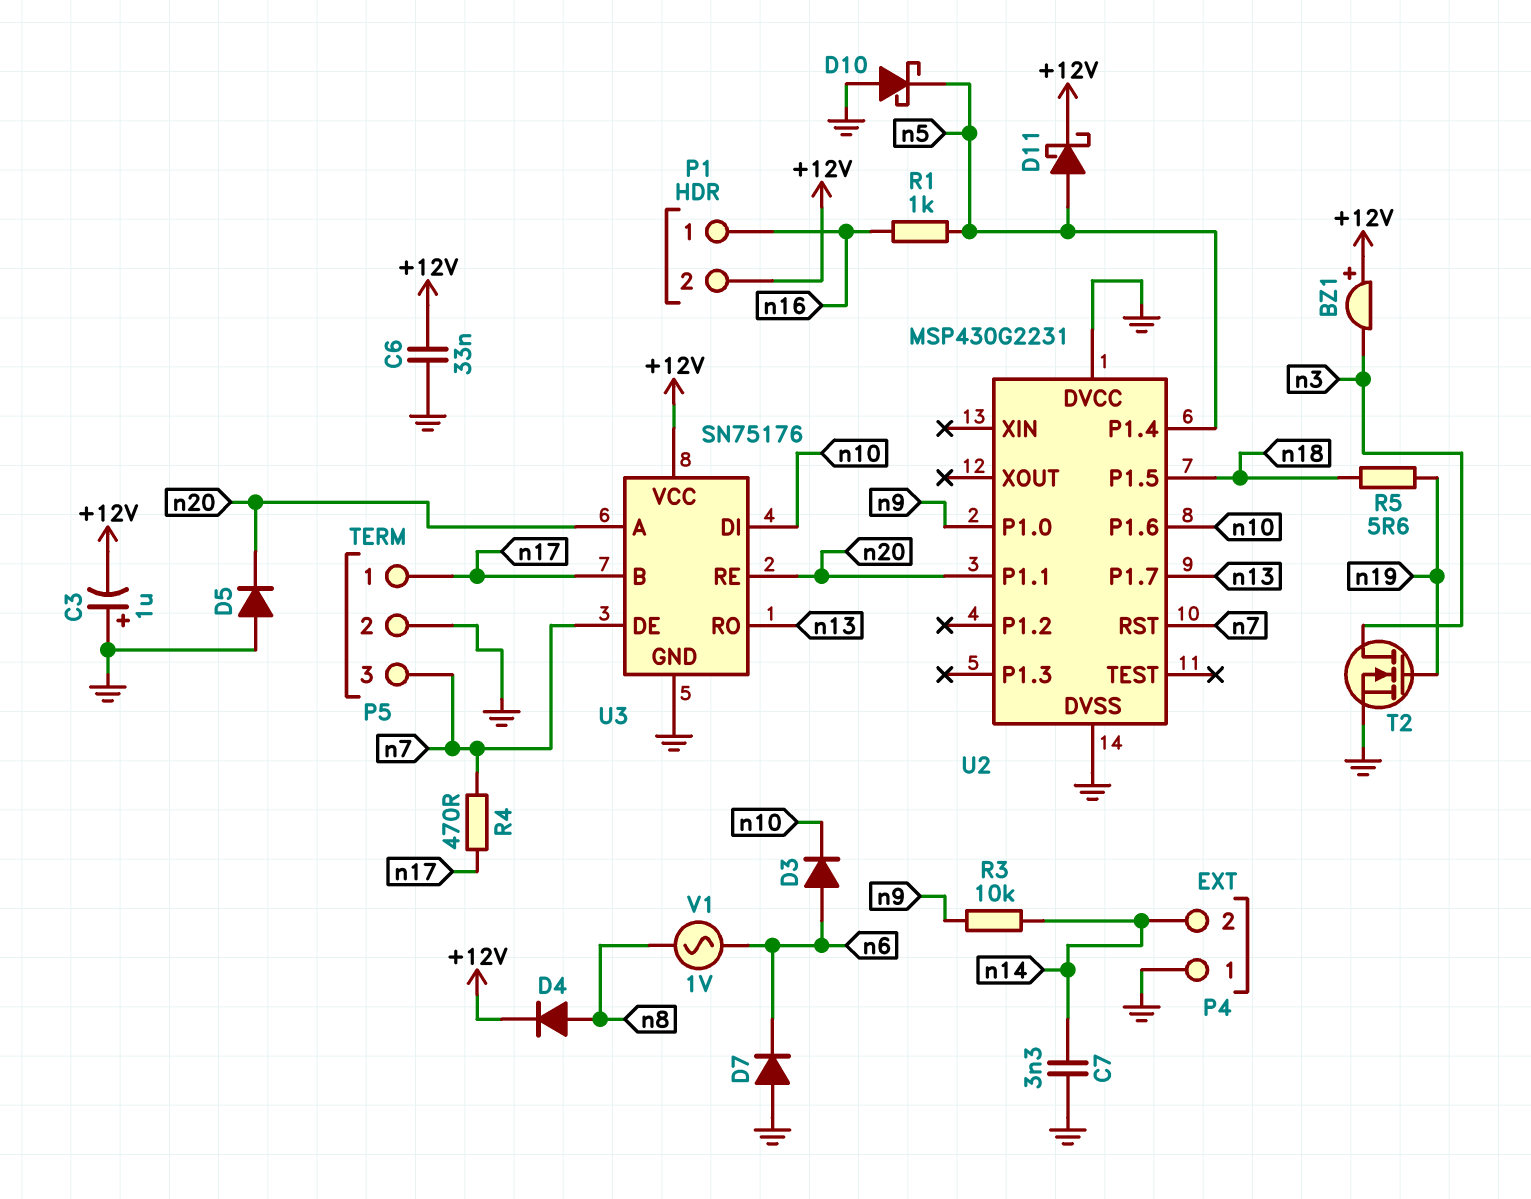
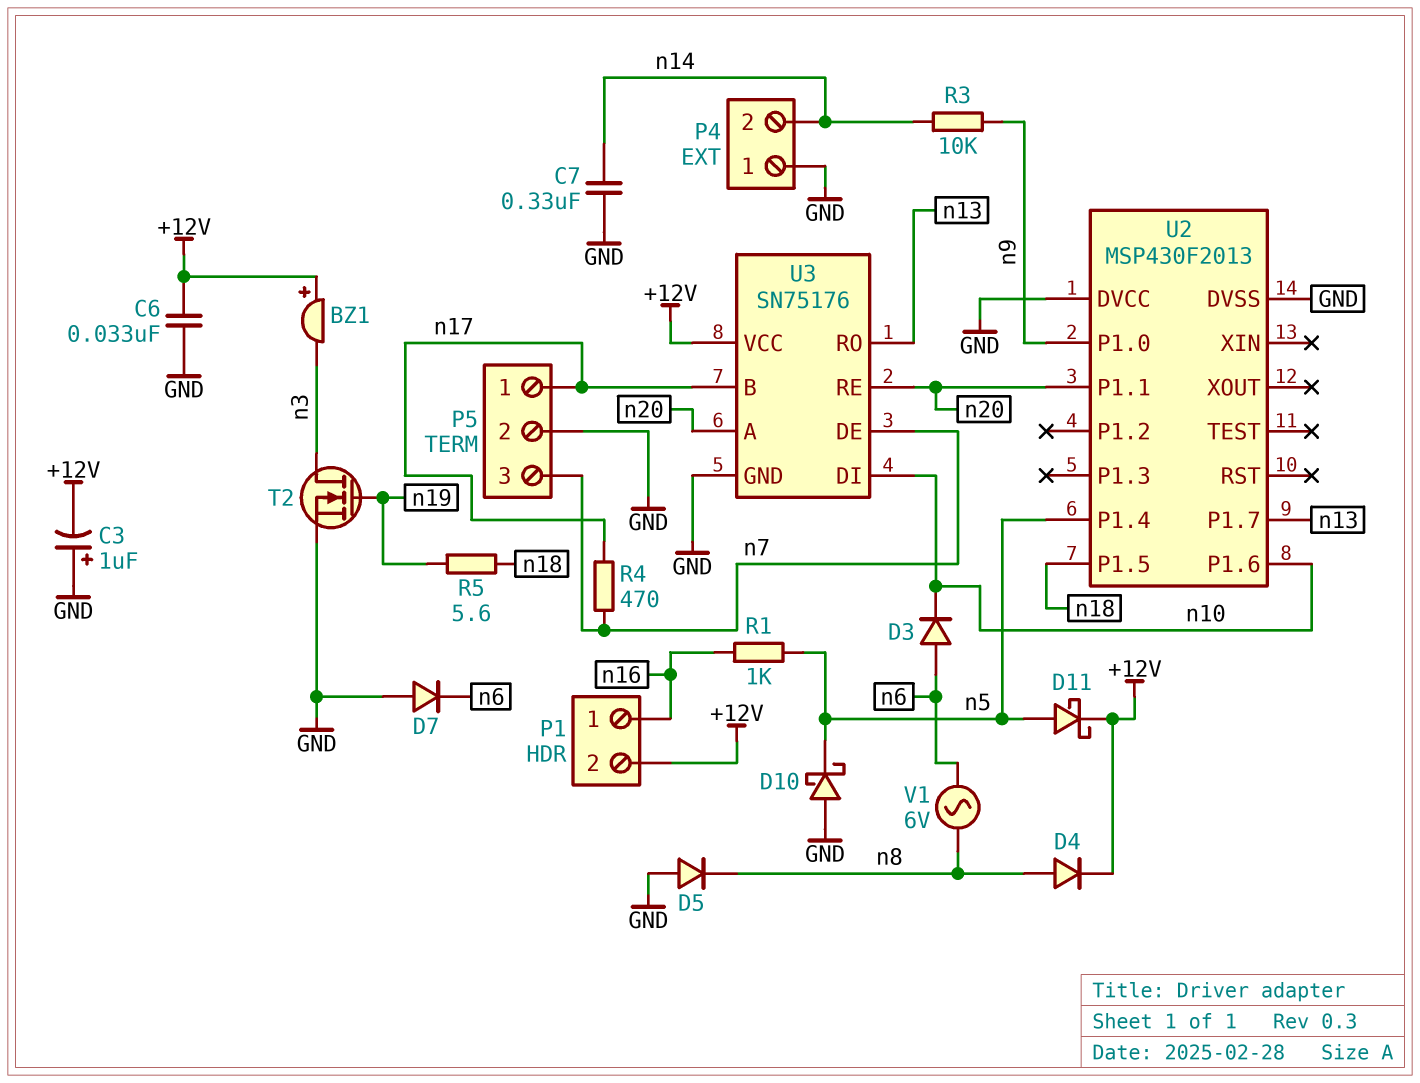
C7: 3.3nF (GND, n14) -> 330nF (GND, n14)
D5: diode (A GND, K n20) -> diode (A GND, K n8)
U2: MSP430G2231 -> MSP430F2013
U2 pin RST: n7 -> none
V1: AC 1V (n6, n8) -> AC 6V (n6, n8)

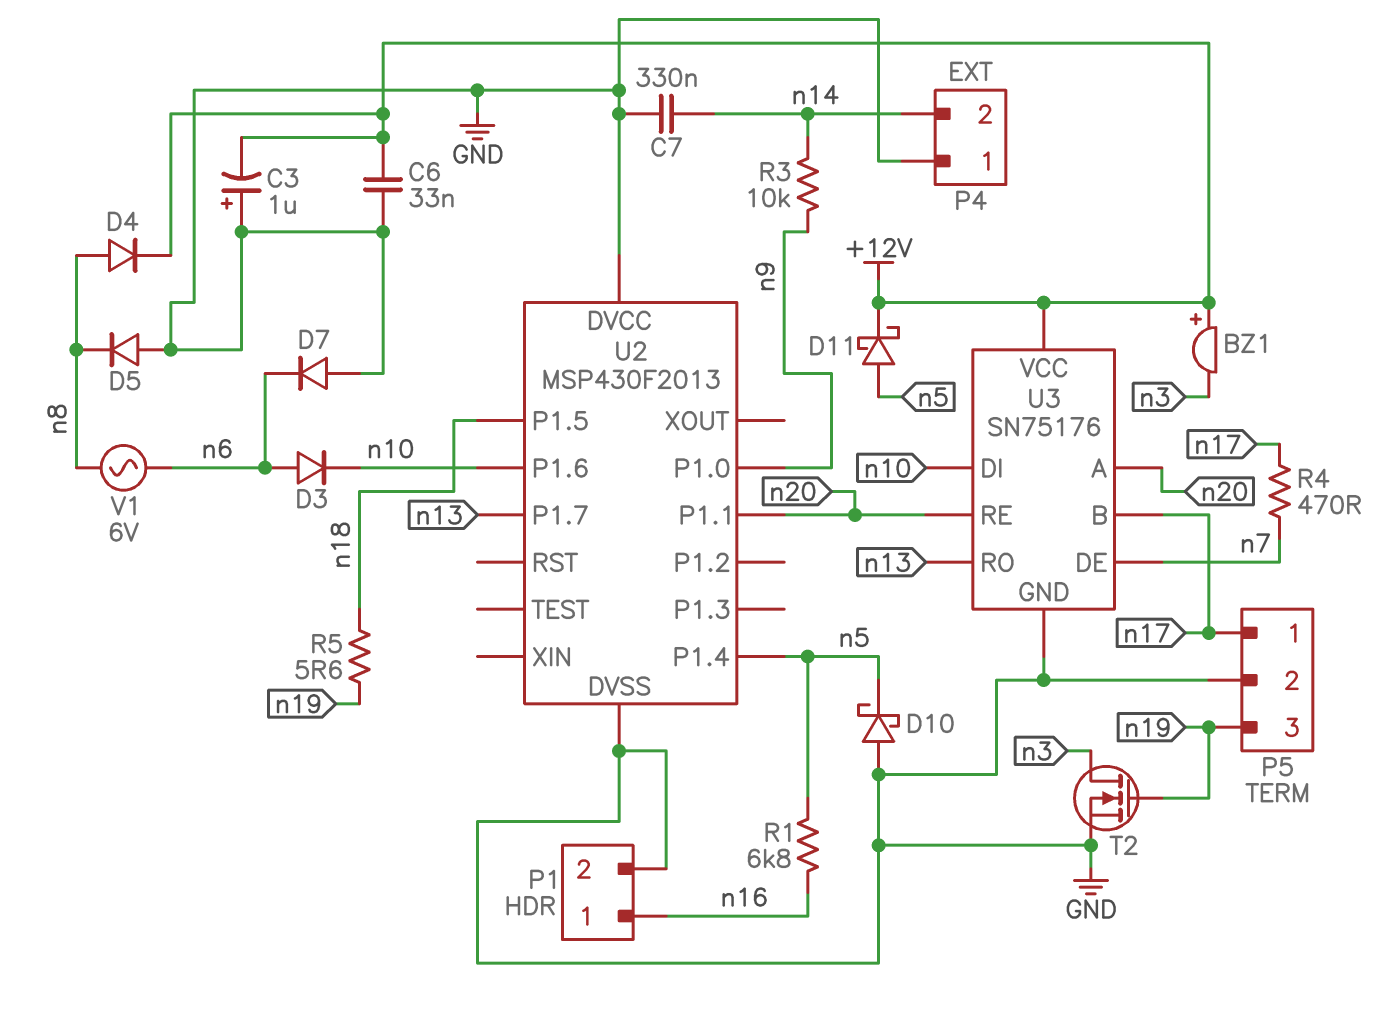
P1 pin 2: +12V -> GND
P5 pin 3: n7 -> n19
R1: 1k (n5, n16) -> 6.8k (n5, n16)

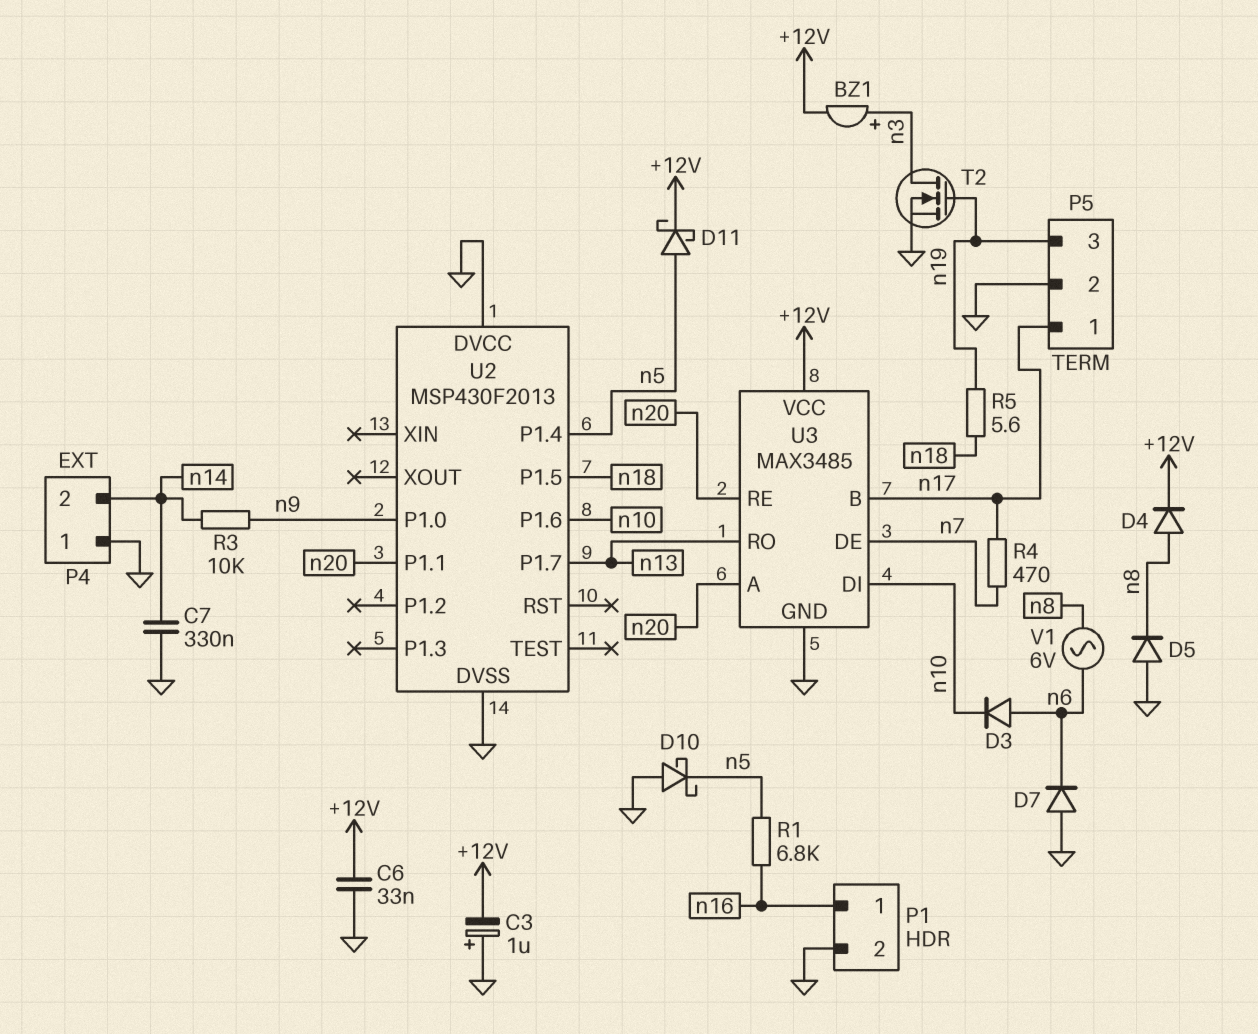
BZ1: buzzer (plus +12V, minus n3) -> buzzer (plus n3, minus +12V)
U3: SN75176 -> MAX3485

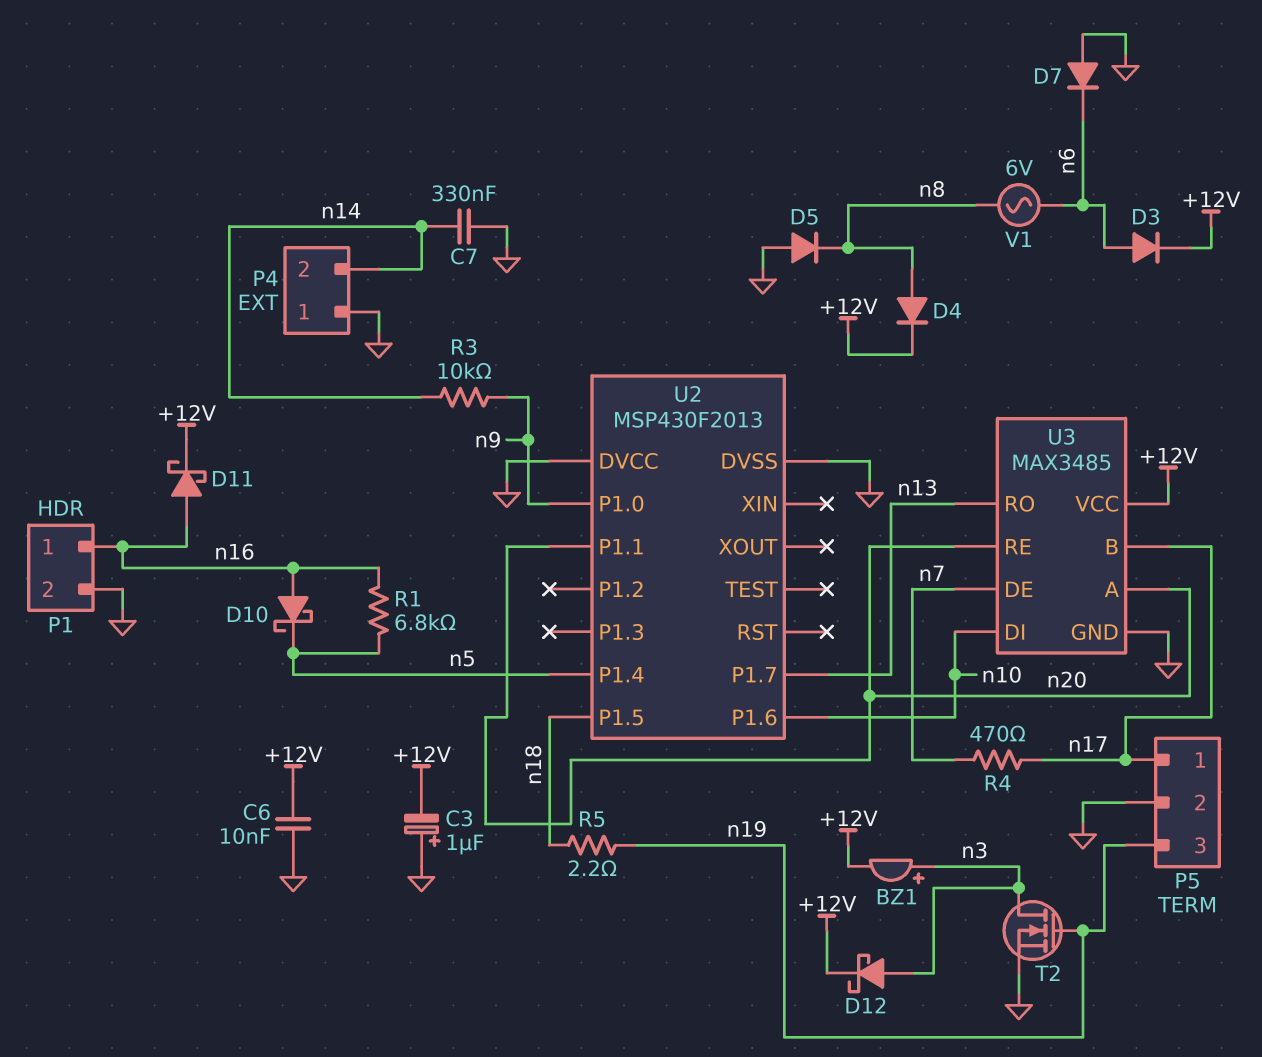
C6: 33nF (+12V, GND) -> 10nF (+12V, GND)
D3: diode (A n6, K n10) -> diode (A n6, K +12V)
D10: schottky (A GND, K n5) -> schottky (A n16, K n5)
D11: schottky (A n5, K +12V) -> schottky (A n16, K +12V)
D12: none -> schottky (A n3, K +12V)
R5: 5.6 (n18, n19) -> 2.2 (n18, n19)

